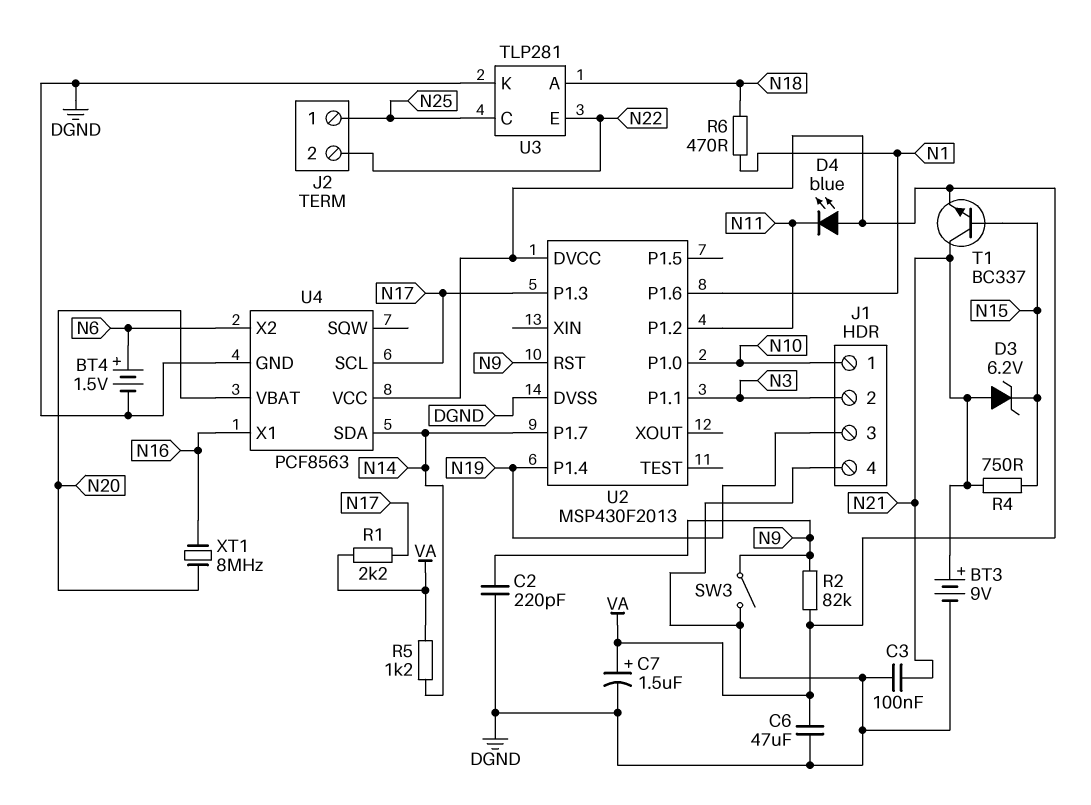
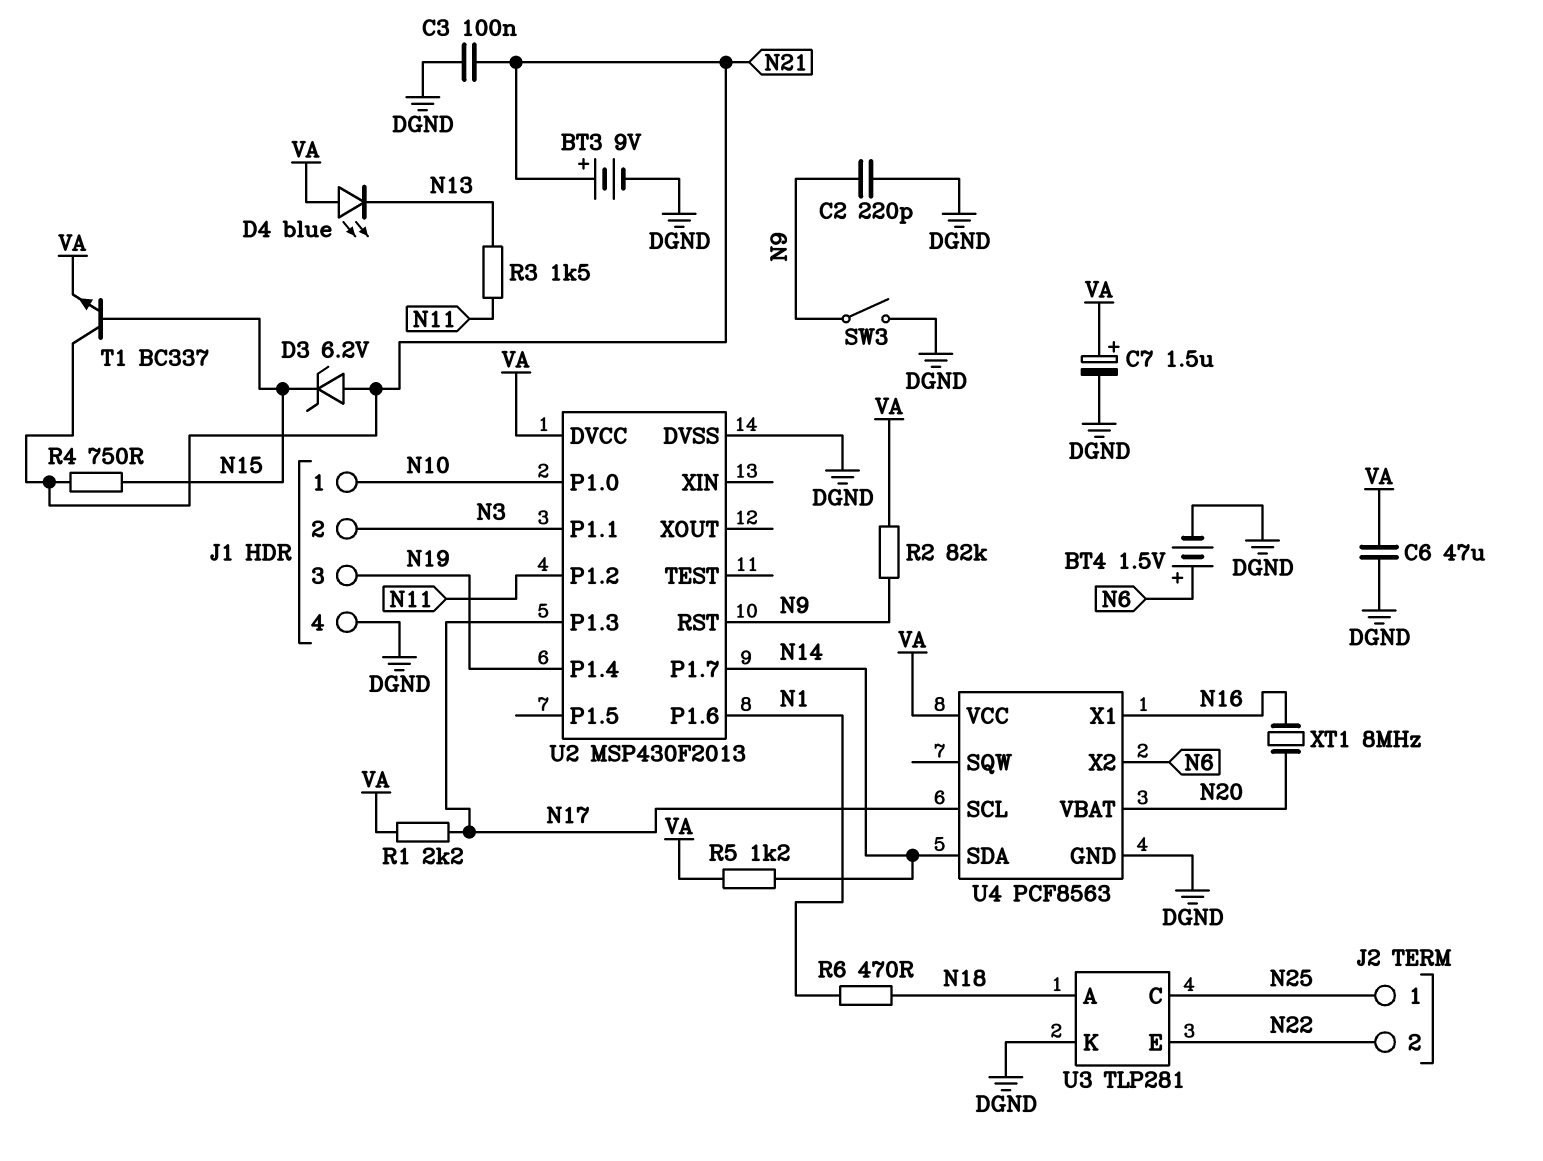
D4: LED blue (A VA, K N11) -> LED blue (A VA, K N13)
R3: none -> 1.5k (N11, N13)

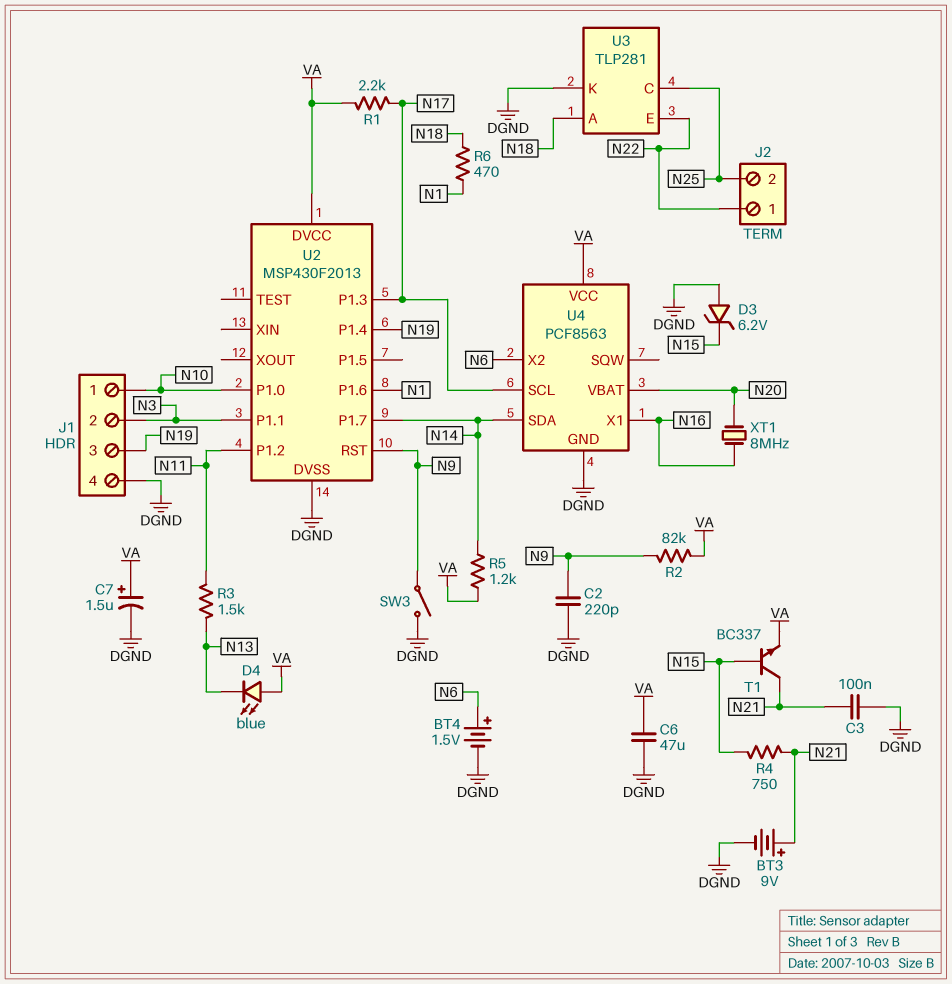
D3: zener 6.2V (A N21, K N15) -> zener 6.2V (A DGND, K N15)
J2 pin 1: N25 -> N22
J2 pin 2: N22 -> N25

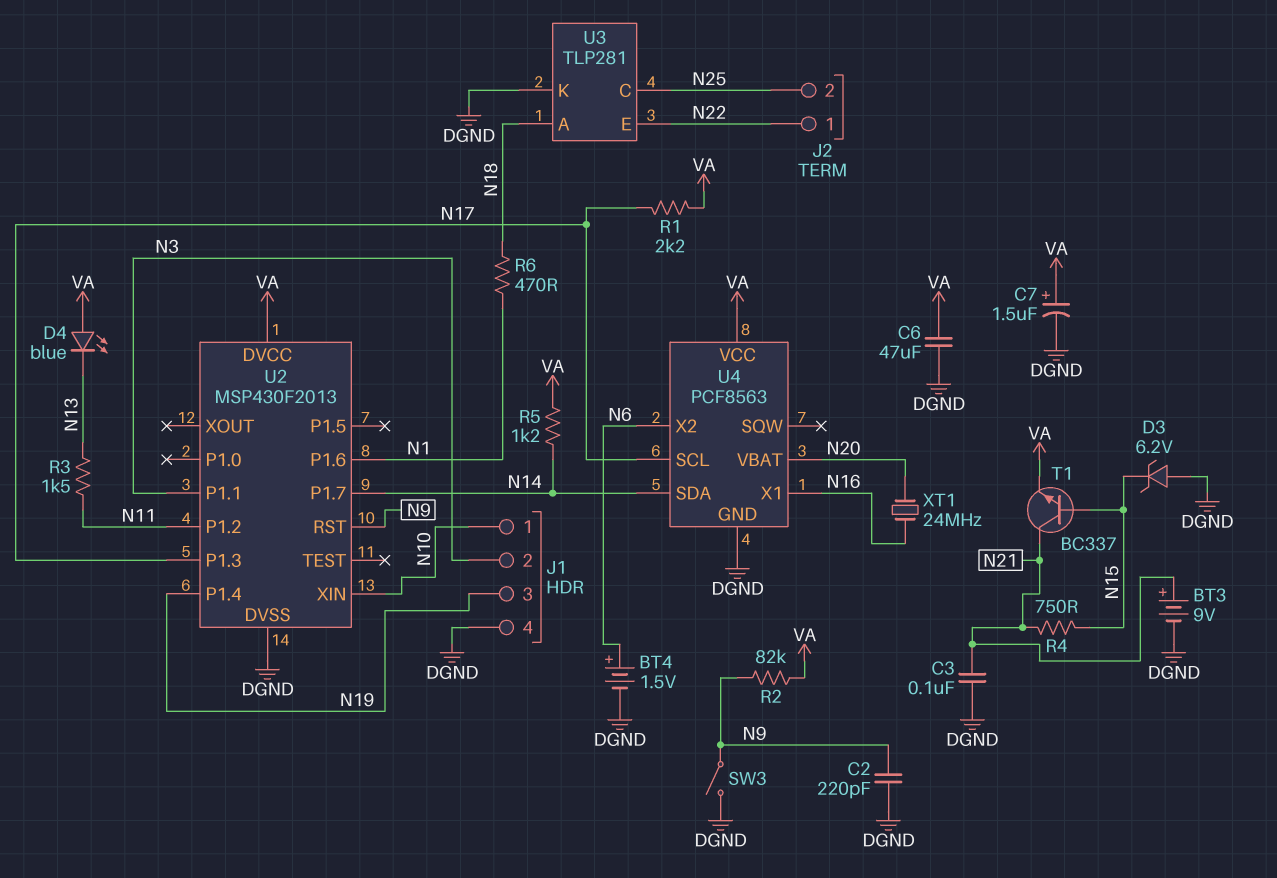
U2 pin P1.0: N10 -> none
U2 pin XIN: none -> N10
XT1: 8MHz (N16, N20) -> 24MHz (N16, N20)

